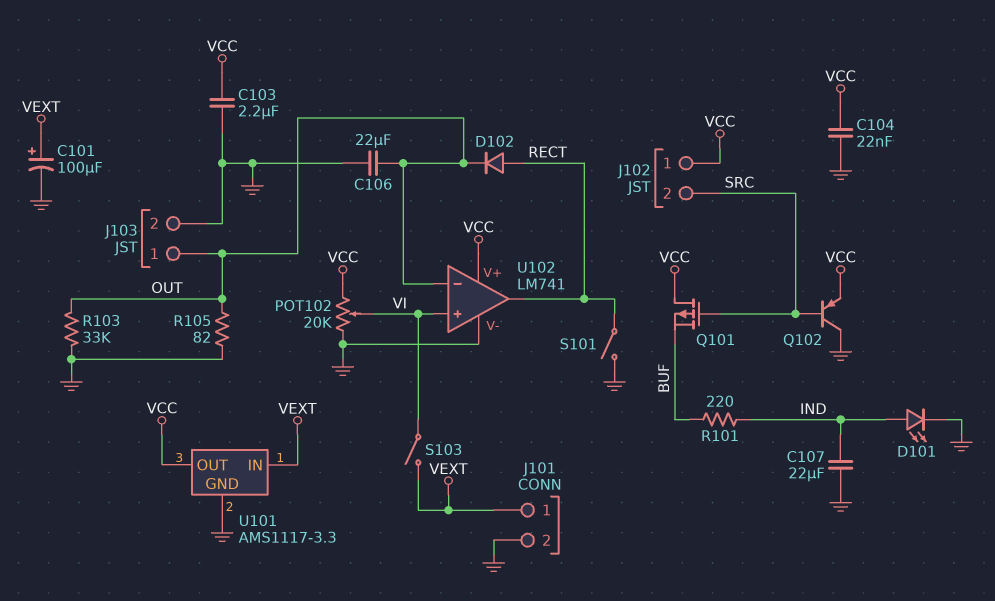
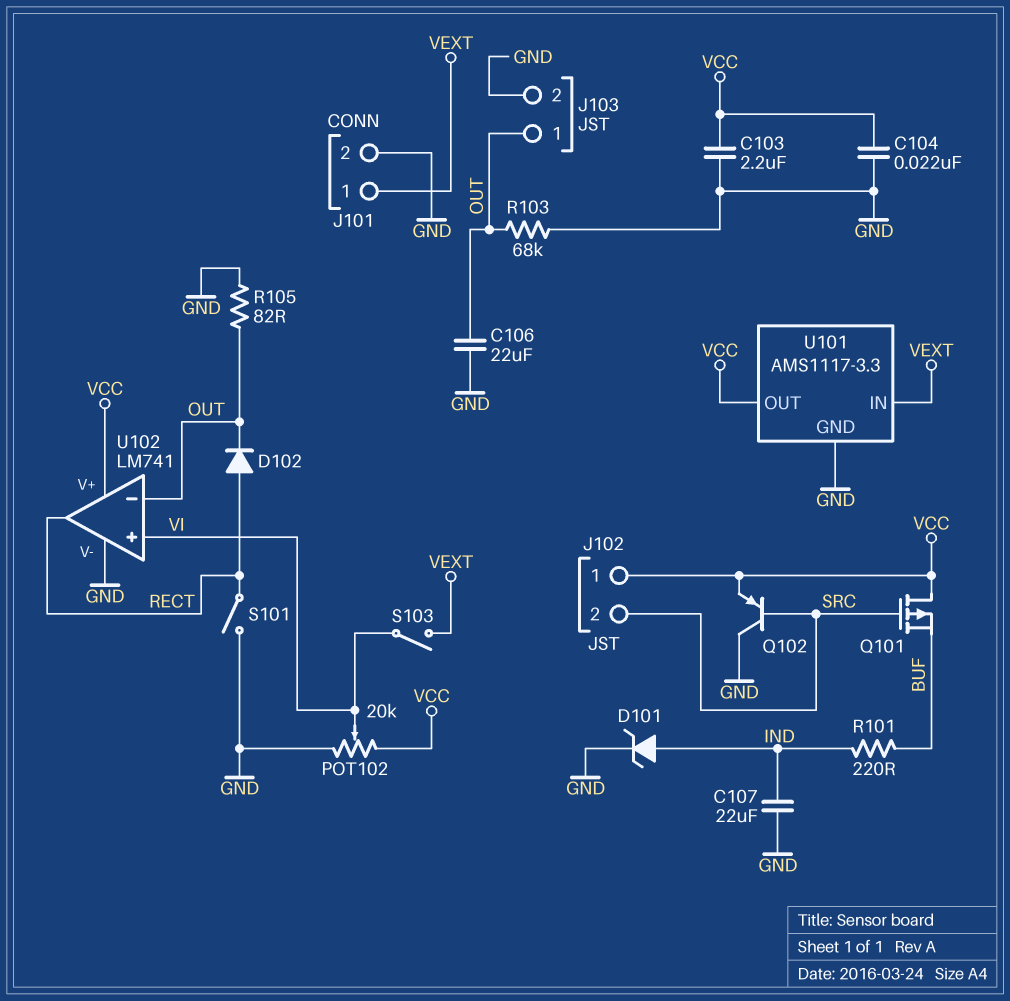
C101: 100uF (plus VEXT, minus GND) -> none
D101: LED (A IND, K GND) -> zener (A IND, K GND)
R103: 33k (GND, OUT) -> 68k (GND, OUT)

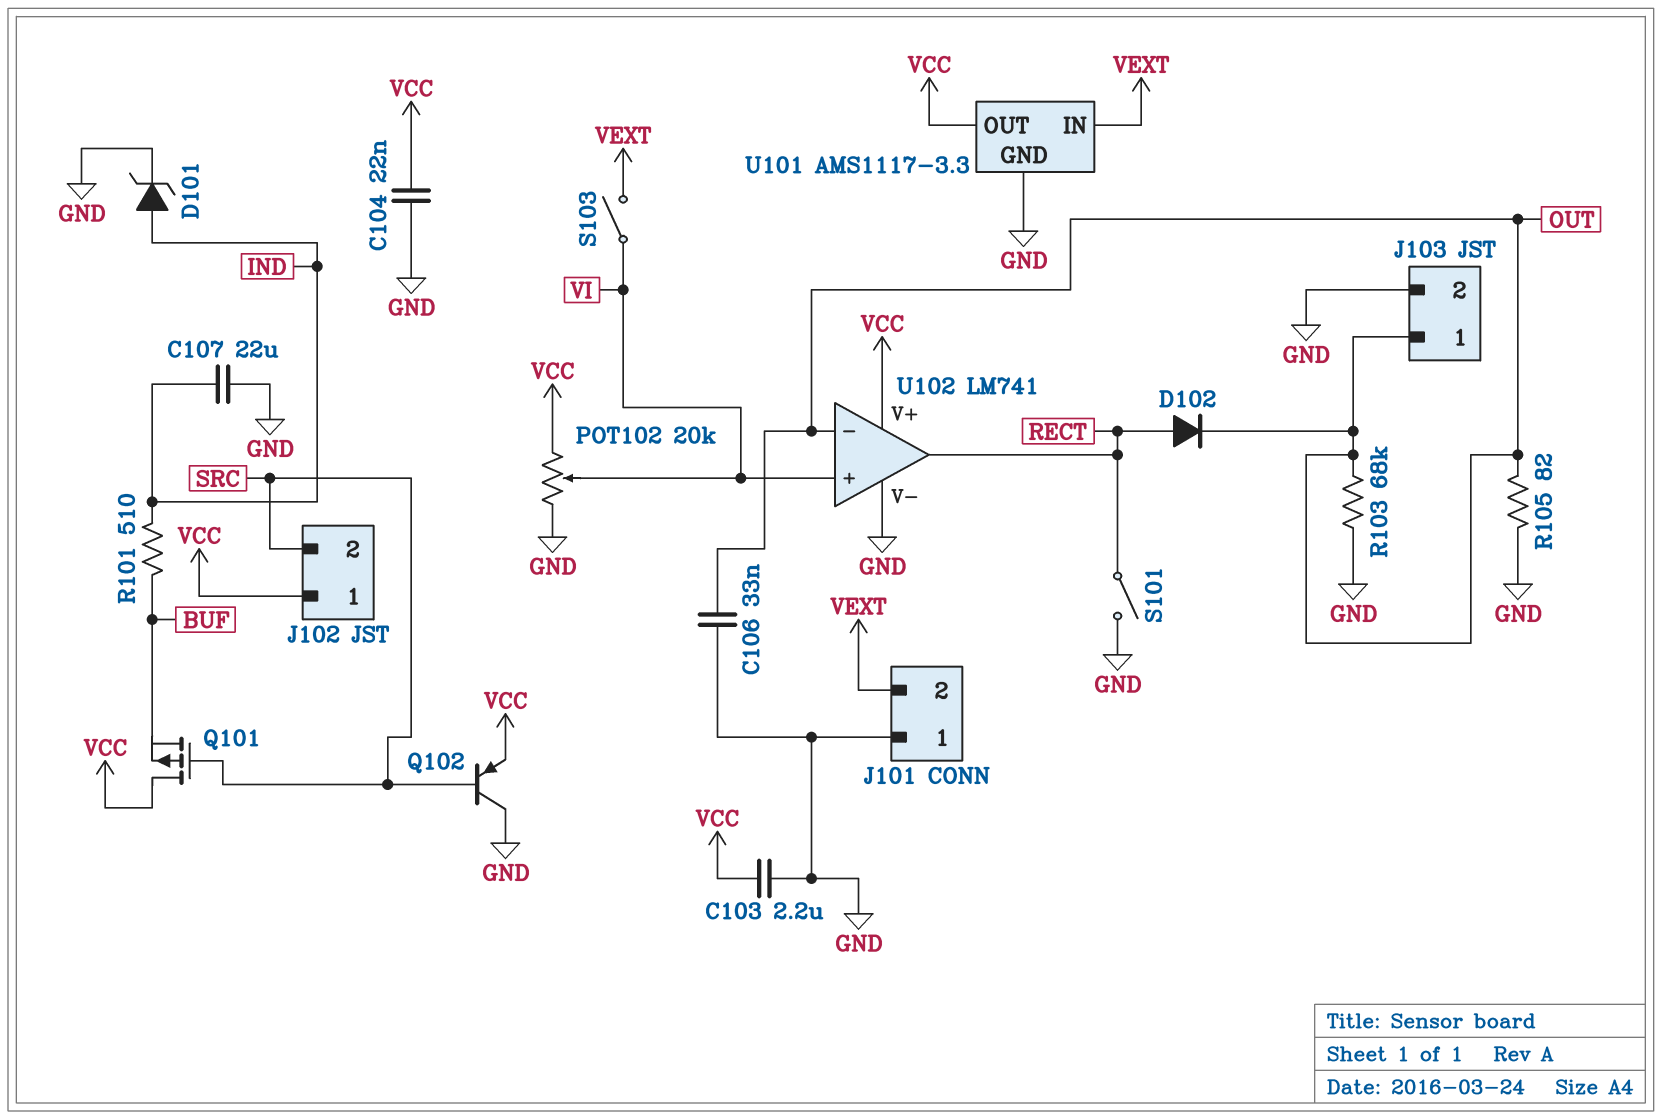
C106: 22uF (GND, OUT) -> 33nF (GND, OUT)
J101 pin 1: VEXT -> GND
J101 pin 2: GND -> VEXT
R101: 220 (BUF, IND) -> 510 (BUF, IND)

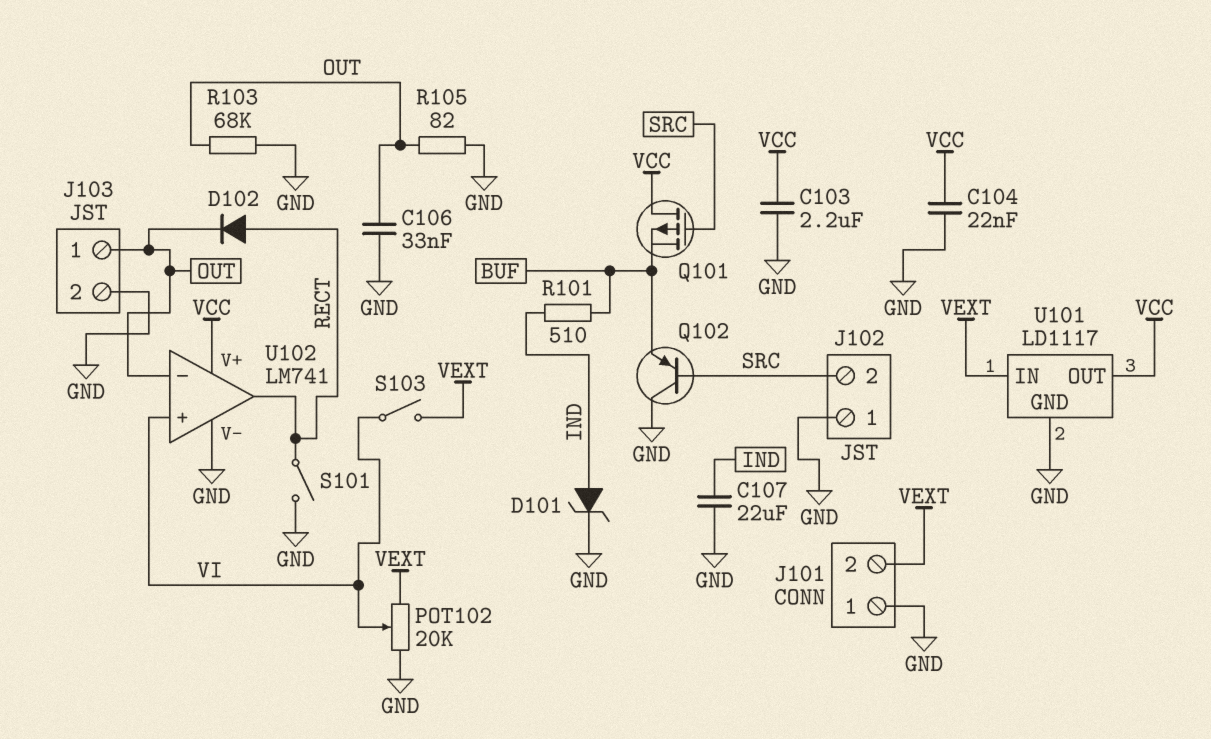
J102 pin 1: VCC -> GND
POT102: 20k (GND, VCC, wiper VI) -> 20k (GND, VEXT, wiper VI)
Q102: PNP (B SRC, C GND, E VCC) -> PNP (B SRC, C GND, E BUF)
U101: AMS1117-3.3 -> LD1117

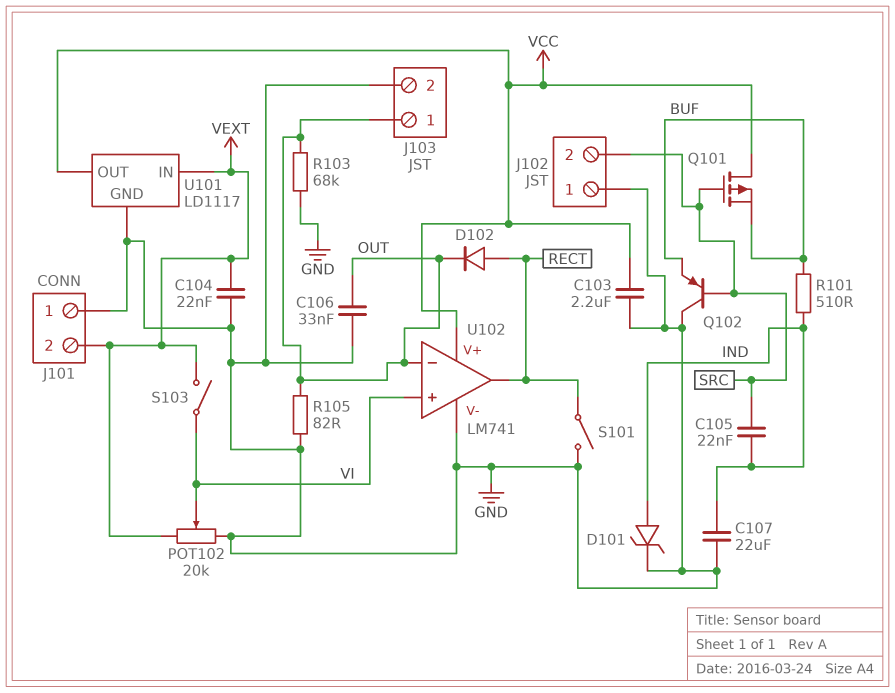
C104: 22nF (GND, VCC) -> 22nF (GND, VEXT)
C105: none -> 22nF (IND, SRC)

